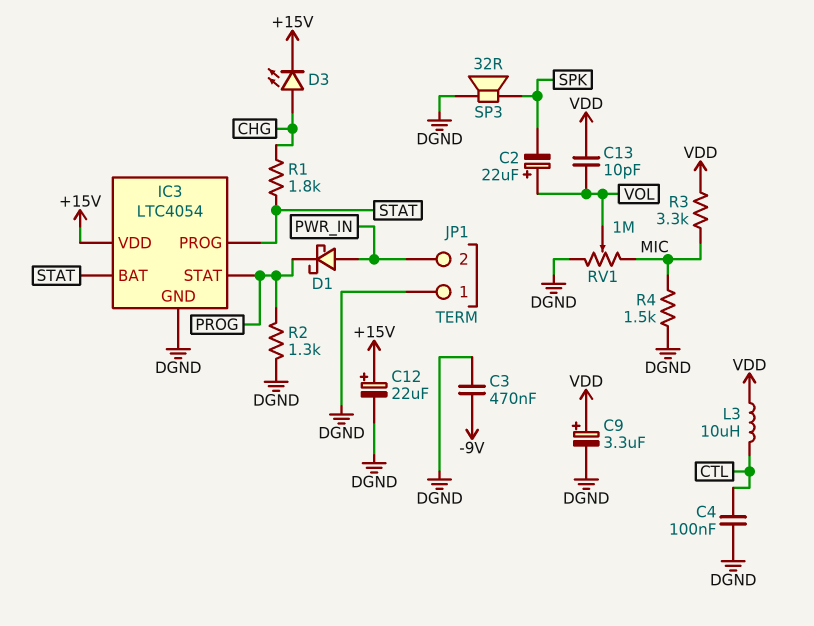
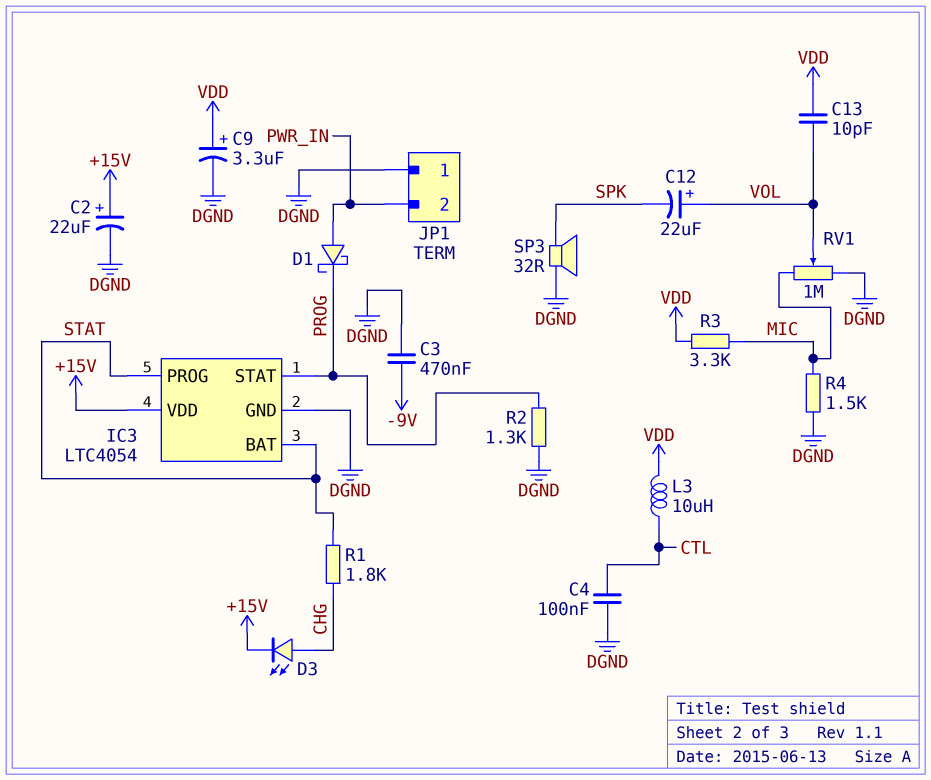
C2: 22uF (plus VOL, minus SPK) -> 22uF (plus +15V, minus DGND)
C12: 22uF (plus +15V, minus DGND) -> 22uF (plus VOL, minus SPK)

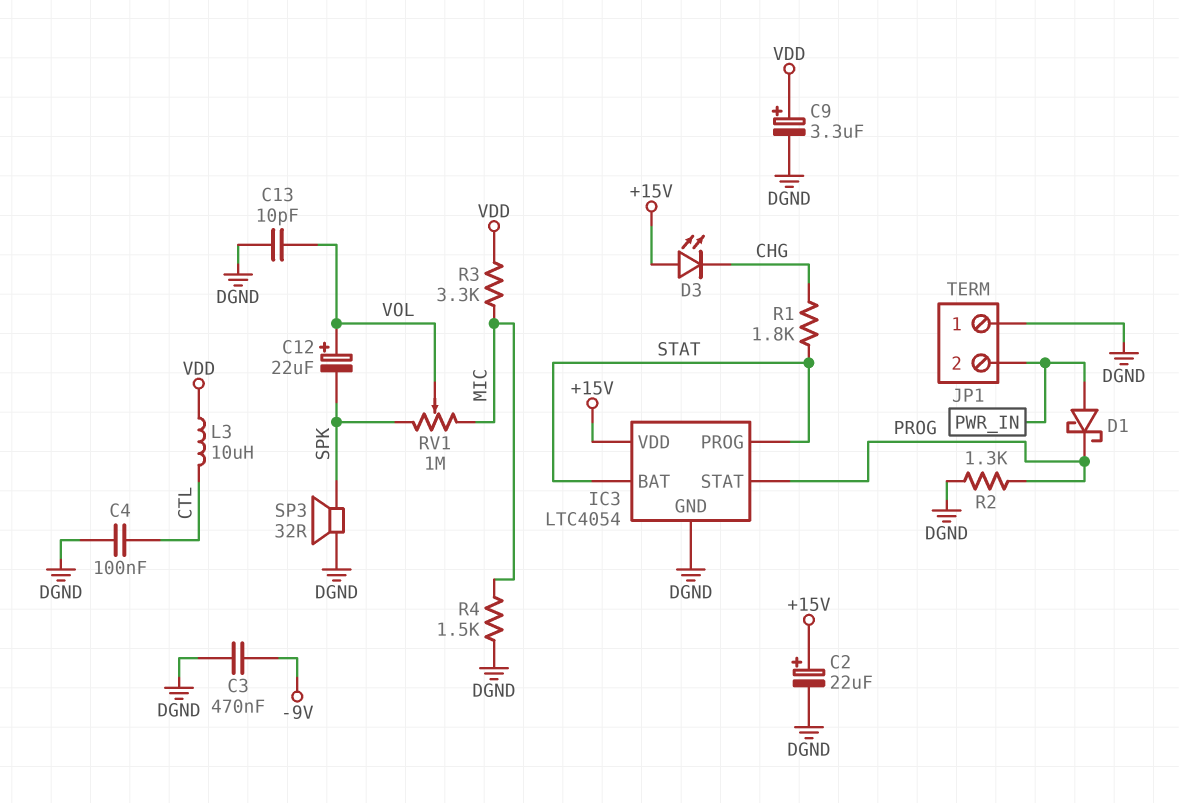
C13: 10pF (VDD, VOL) -> 10pF (DGND, VOL)
D3: LED (A CHG, K +15V) -> LED (A +15V, K CHG)
RV1: 1M (DGND, MIC, wiper VOL) -> 1M (MIC, SPK, wiper VOL)

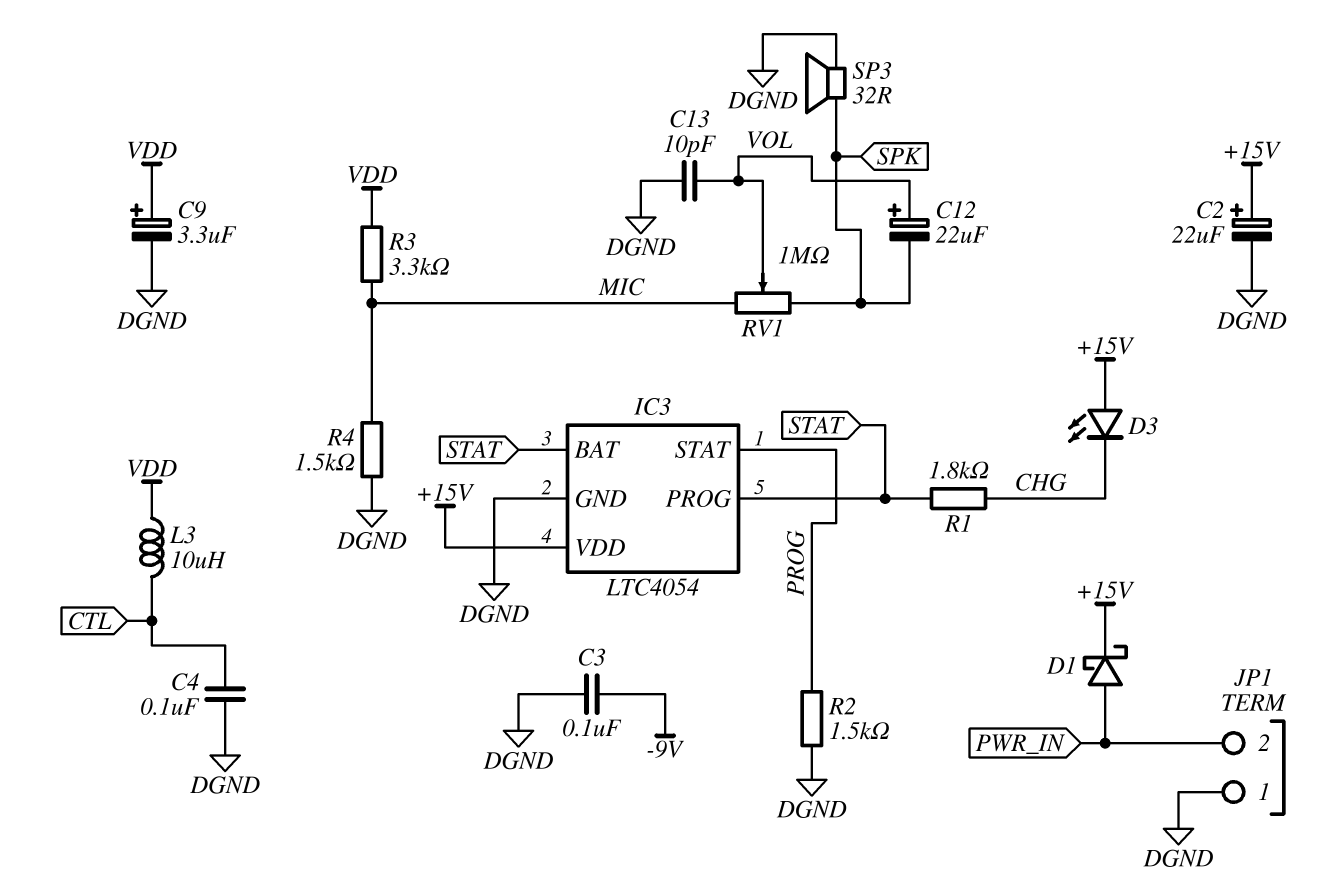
C3: 470nF (-9V, DGND) -> 100nF (-9V, DGND)
D1: schottky (A PWR_IN, K PROG) -> schottky (A PWR_IN, K +15V)
R2: 1.3k (DGND, PROG) -> 1.5k (DGND, PROG)

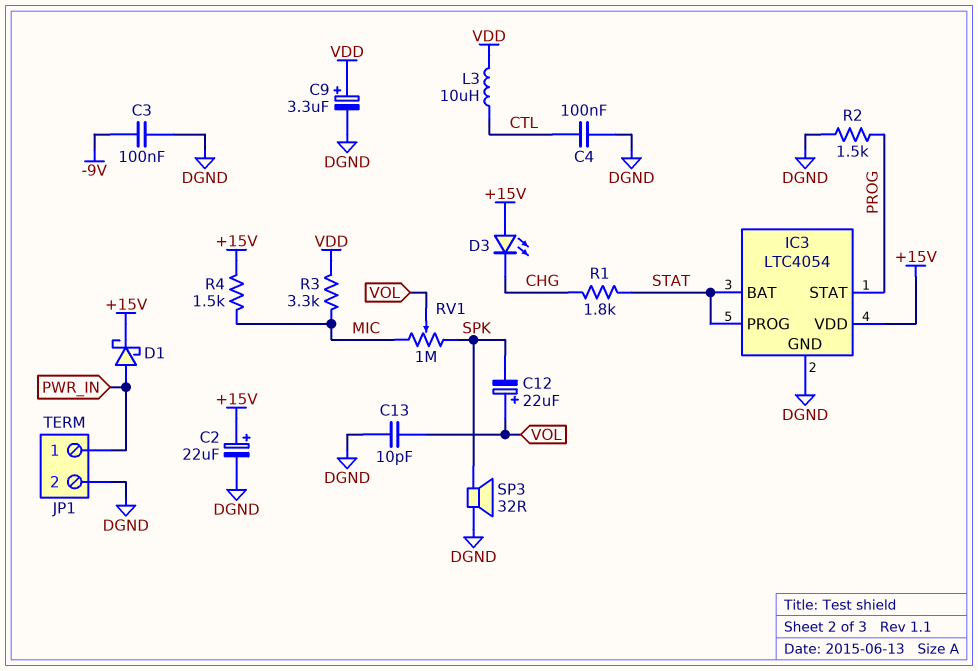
JP1 pin 1: DGND -> PWR_IN
JP1 pin 2: PWR_IN -> DGND
R4: 1.5k (DGND, MIC) -> 1.5k (+15V, MIC)

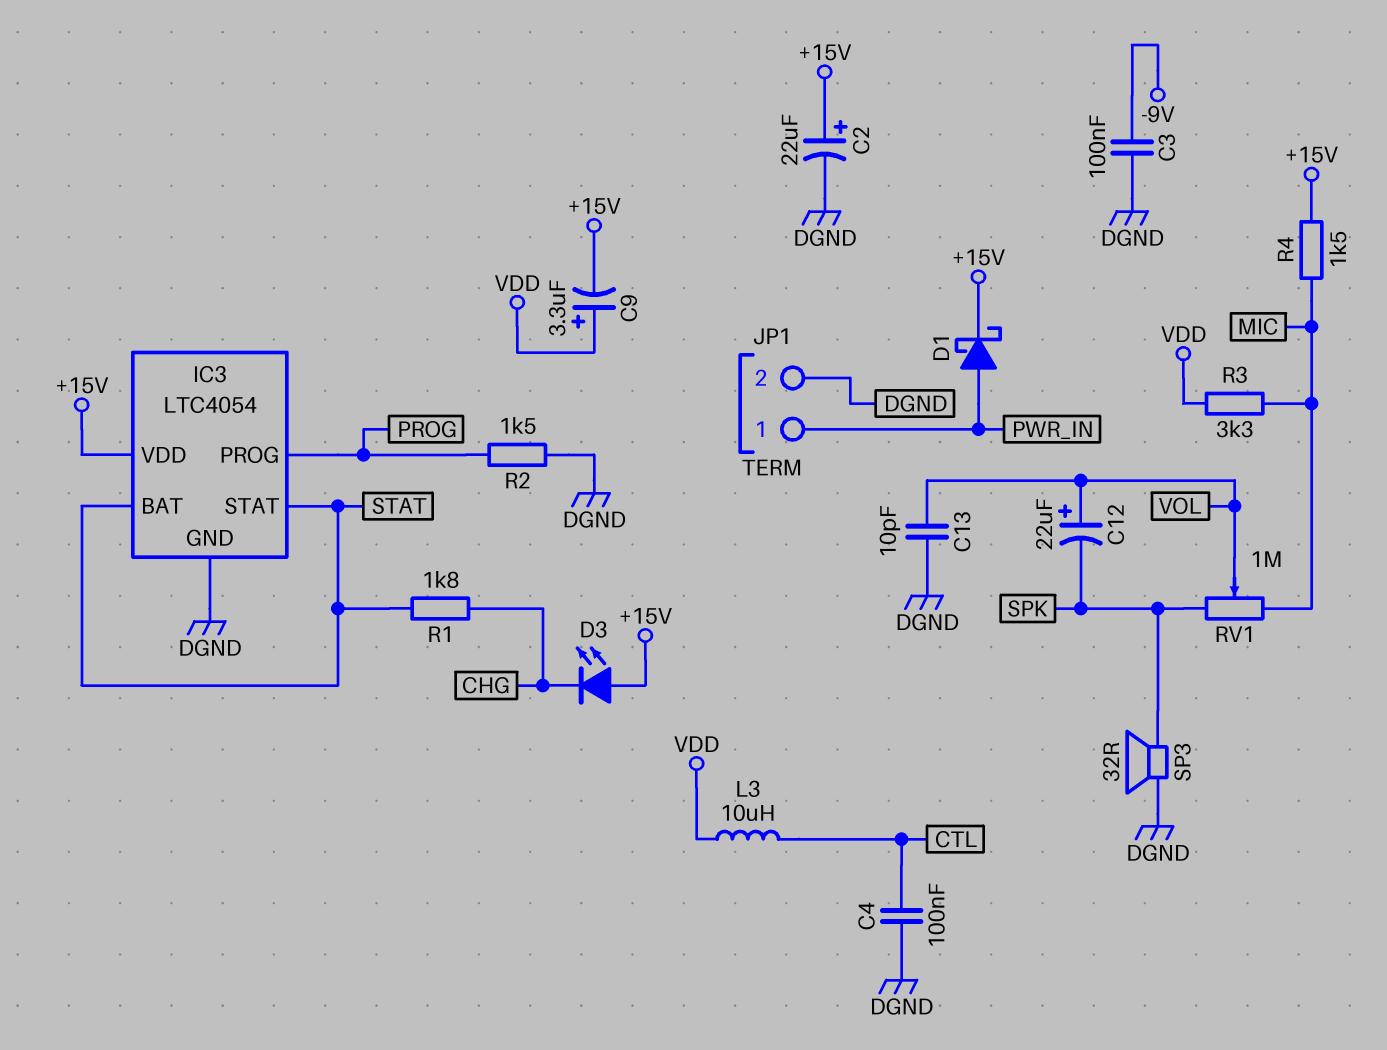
C9: 3.3uF (plus VDD, minus DGND) -> 3.3uF (plus VDD, minus +15V)
IC3 pin PROG: STAT -> PROG
IC3 pin STAT: PROG -> STAT

